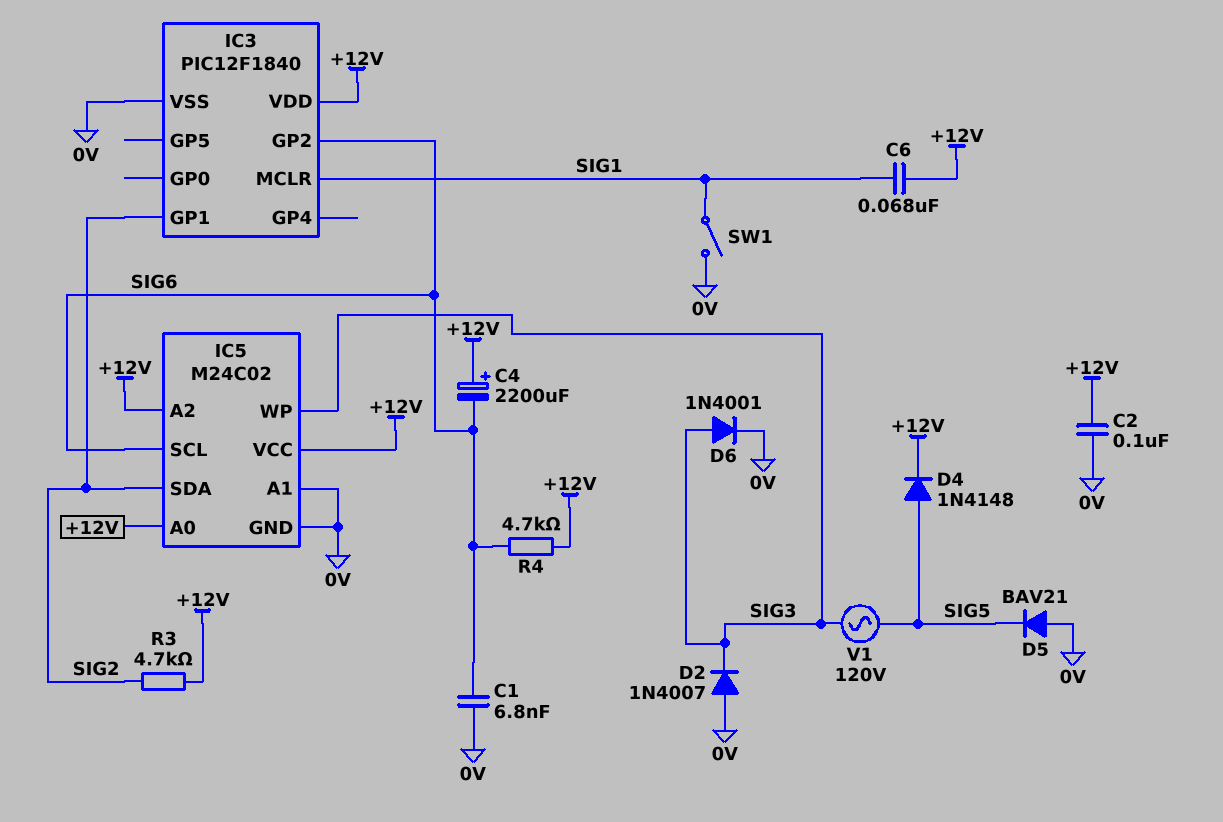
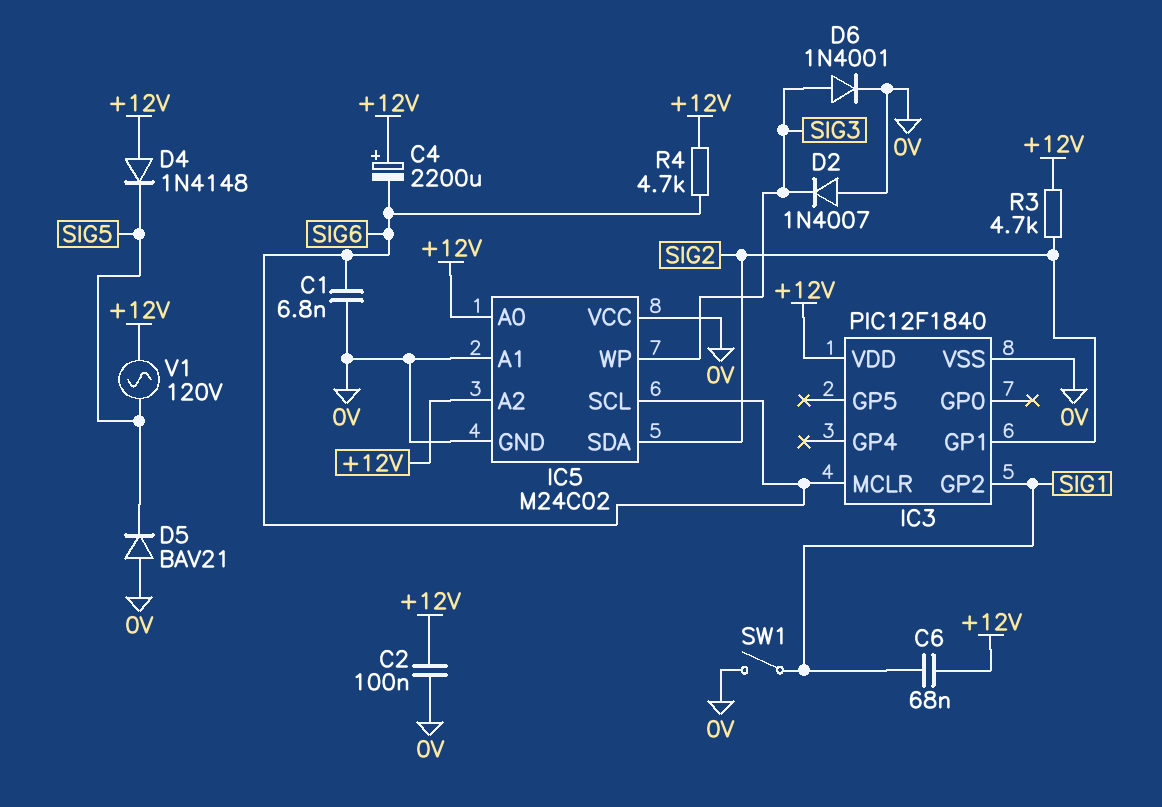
D4: diode 1N4148 (A SIG5, K +12V) -> diode 1N4148 (A +12V, K SIG5)
IC3 pin GP2: SIG6 -> SIG1
IC3 pin MCLR: SIG1 -> SIG6
IC5 pin VCC: +12V -> 0V
V1: AC 120V (SIG3, SIG5) -> AC 120V (+12V, SIG5)

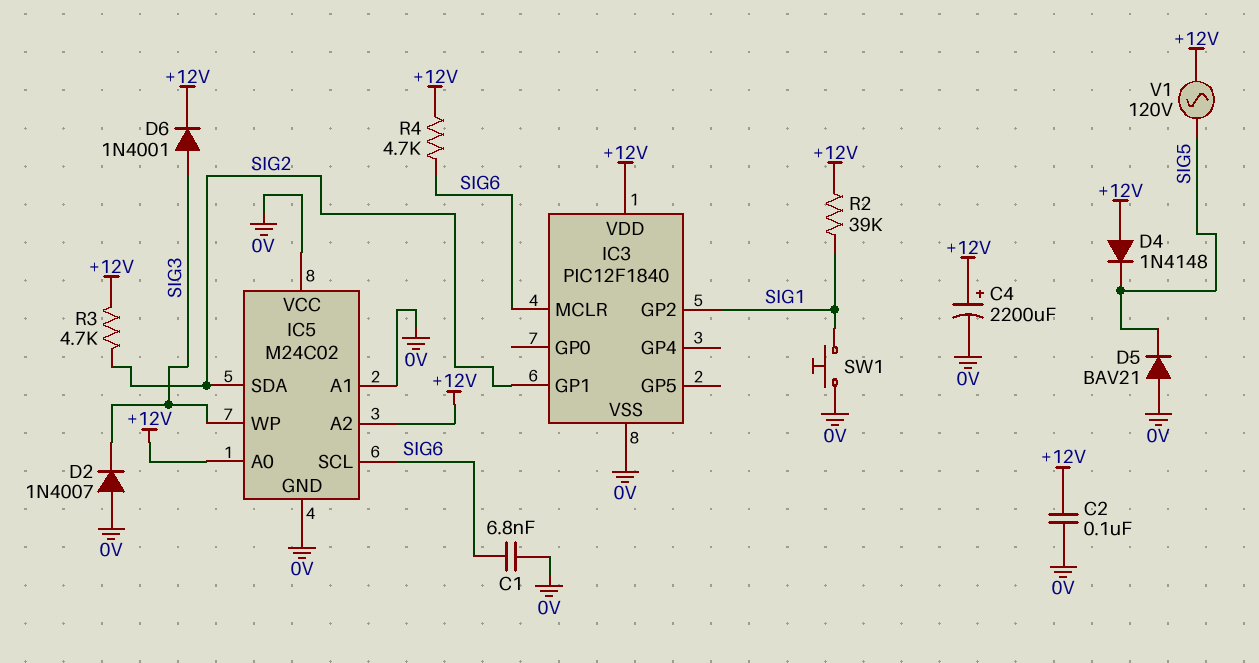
C4: 2200uF (plus +12V, minus SIG6) -> 2200uF (plus +12V, minus 0V)
C6: 68nF (+12V, SIG1) -> none
D6: diode 1N4001 (A SIG3, K 0V) -> diode 1N4001 (A SIG3, K +12V)
R2: none -> 39k (+12V, SIG1)
SW1: switch (0V, SIG1) -> button (0V, SIG1)

